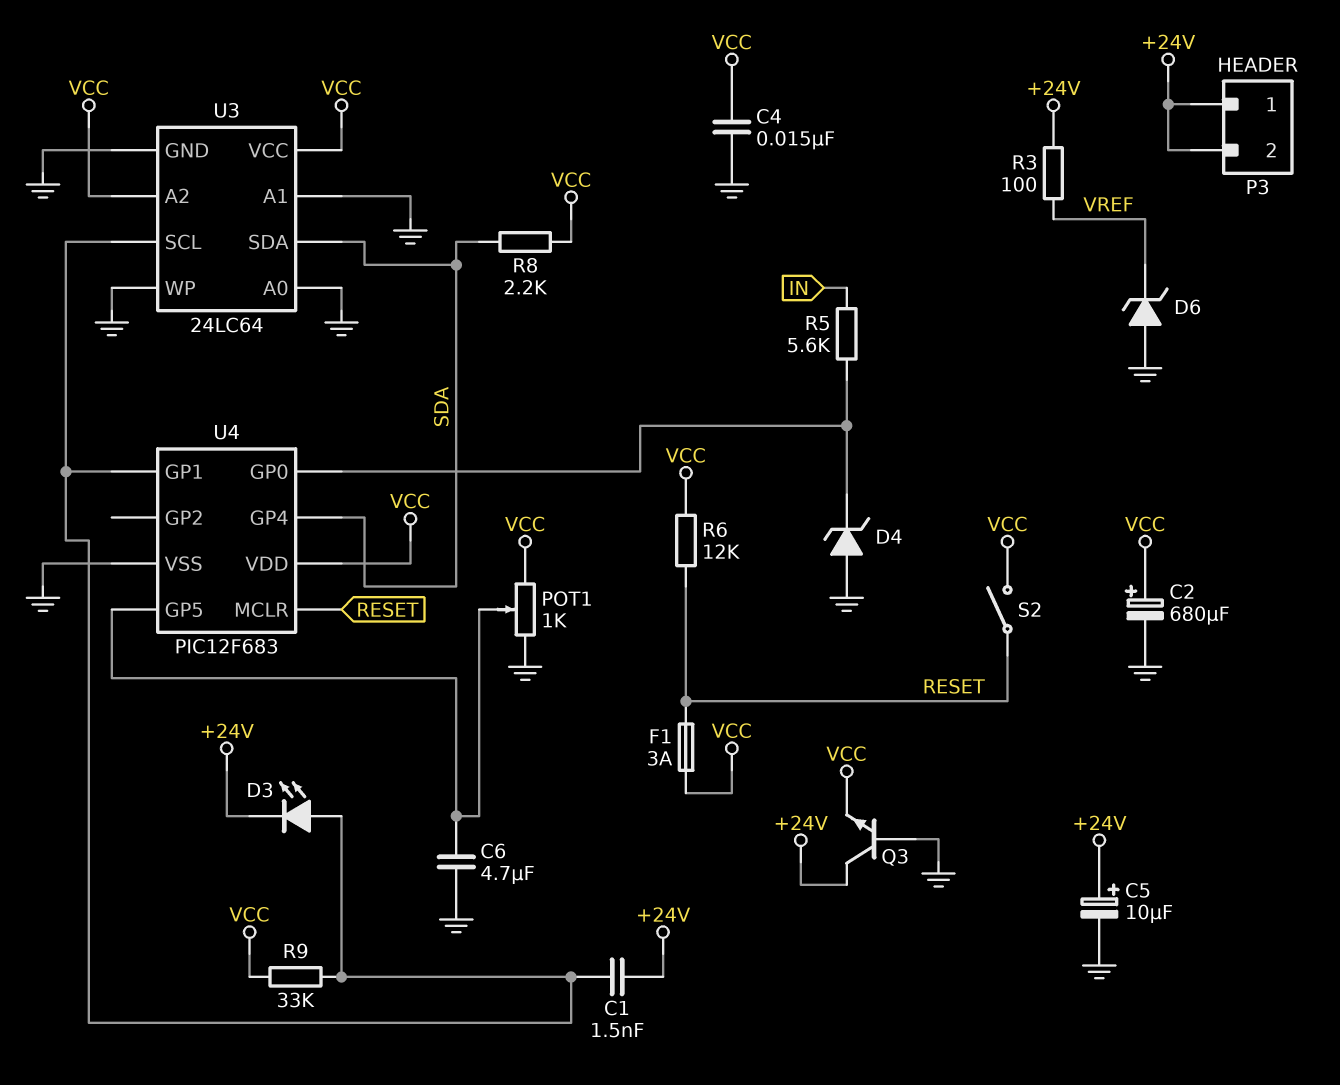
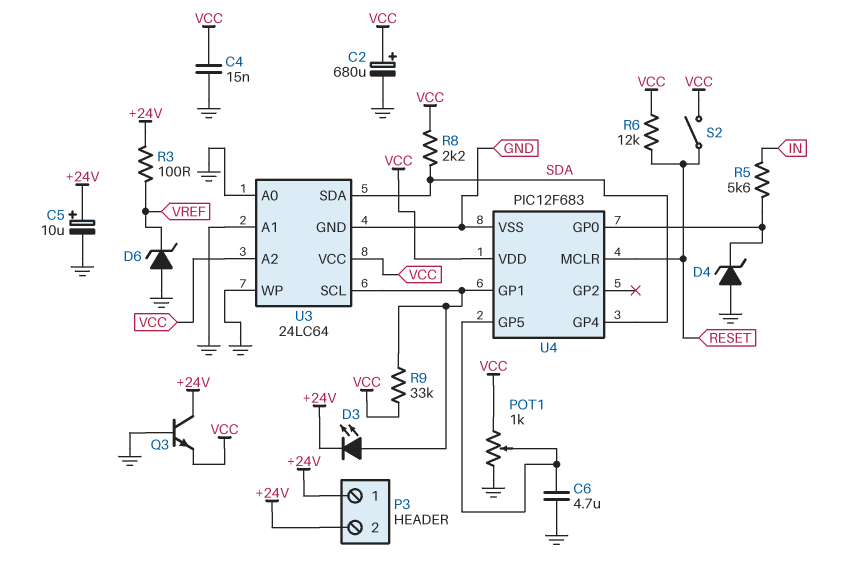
C1: 1.5nF (+24V, U3/SCL) -> none
F1: 3A (RESET, VCC) -> none

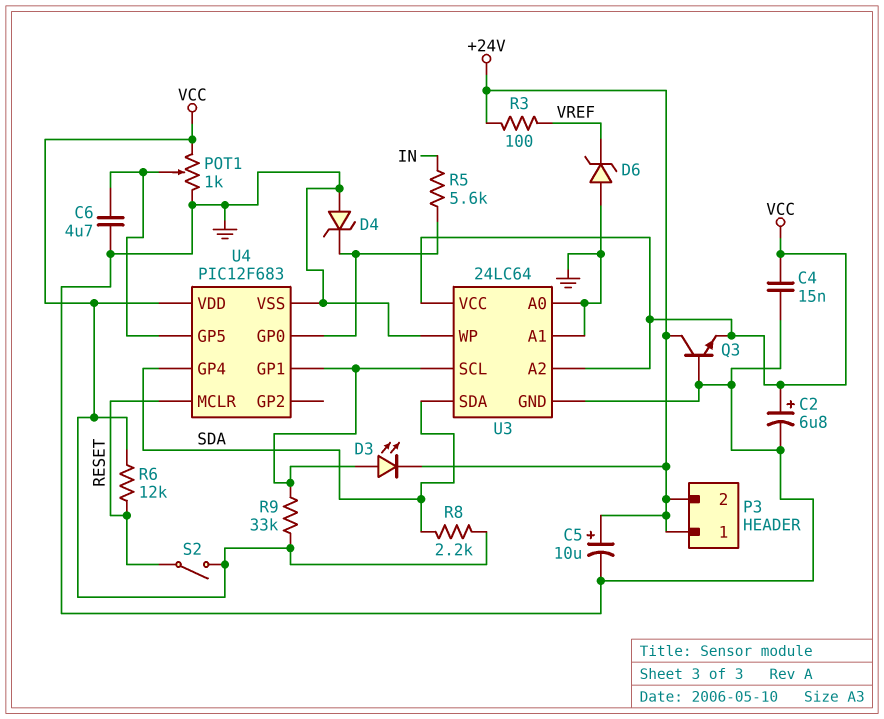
C2: 680uF (plus VCC, minus GND) -> 6.8uF (plus VCC, minus GND)

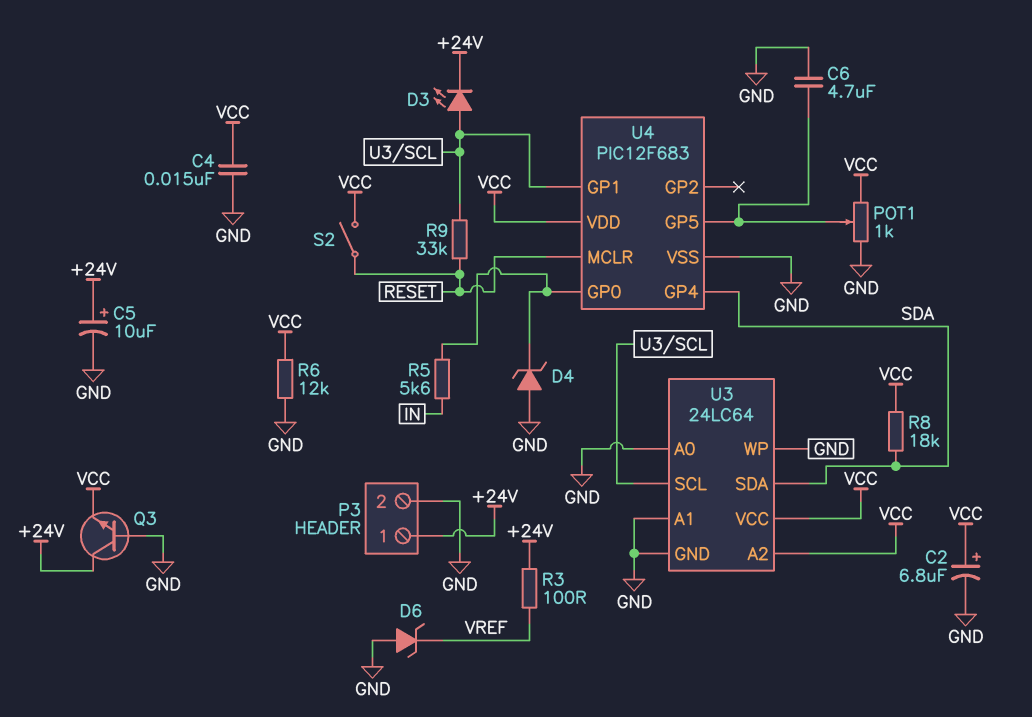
P3 pin 2: +24V -> GND
R6: 12k (RESET, VCC) -> 12k (GND, VCC)
R8: 2.2k (SDA, VCC) -> 18k (SDA, VCC)
R9: 33k (U3/SCL, VCC) -> 33k (RESET, U3/SCL)

